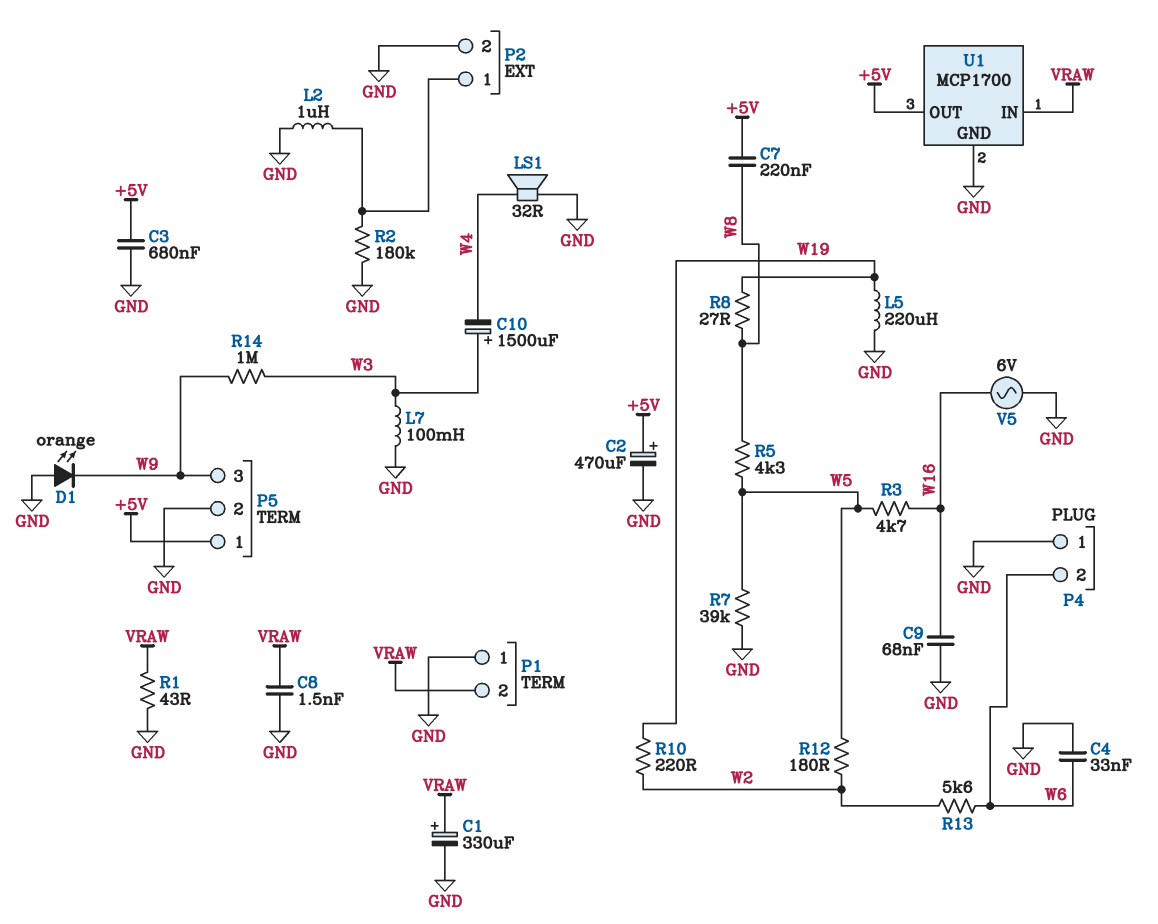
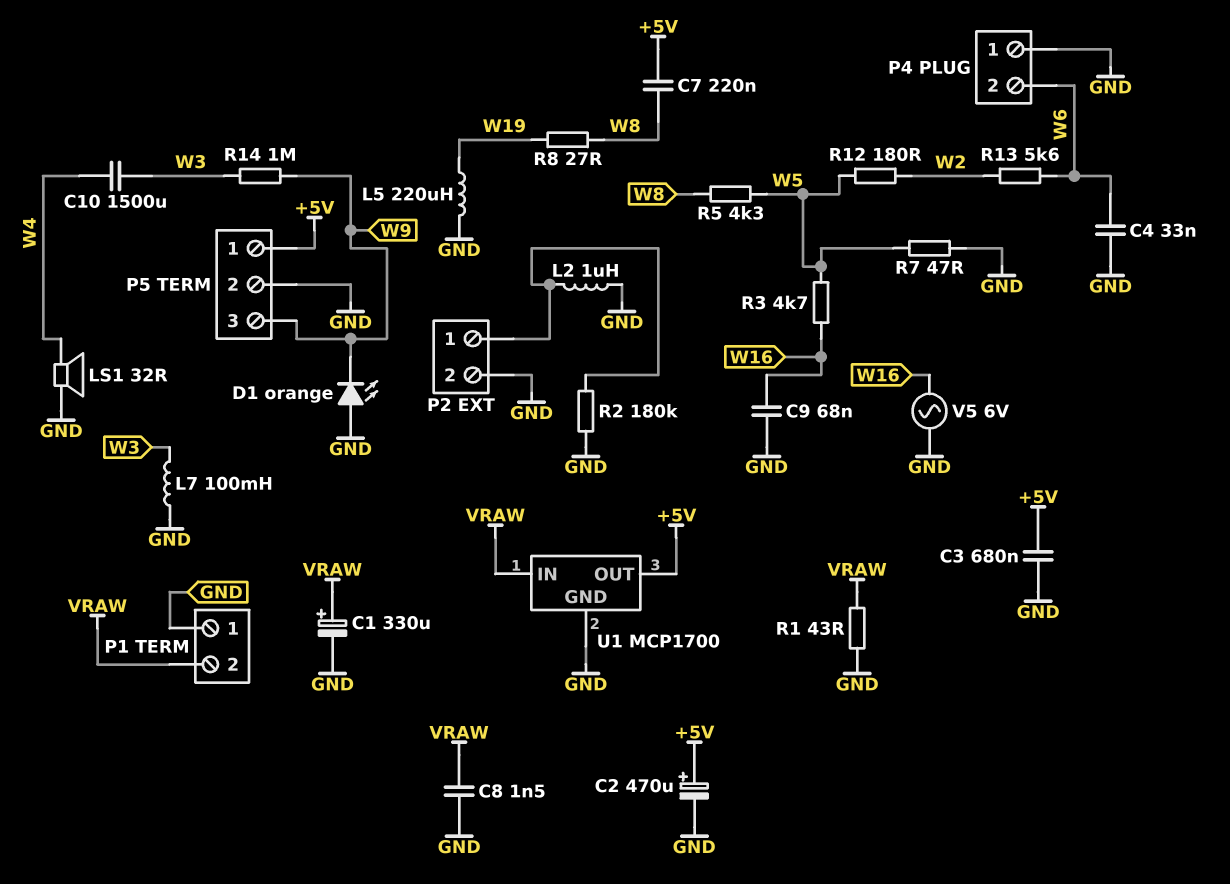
C10: 1500uF (plus W3, minus W4) -> 1500uF (W3, W4)
R7: 39k (GND, W5) -> 47 (GND, W5)
R10: 220 (W2, W19) -> none

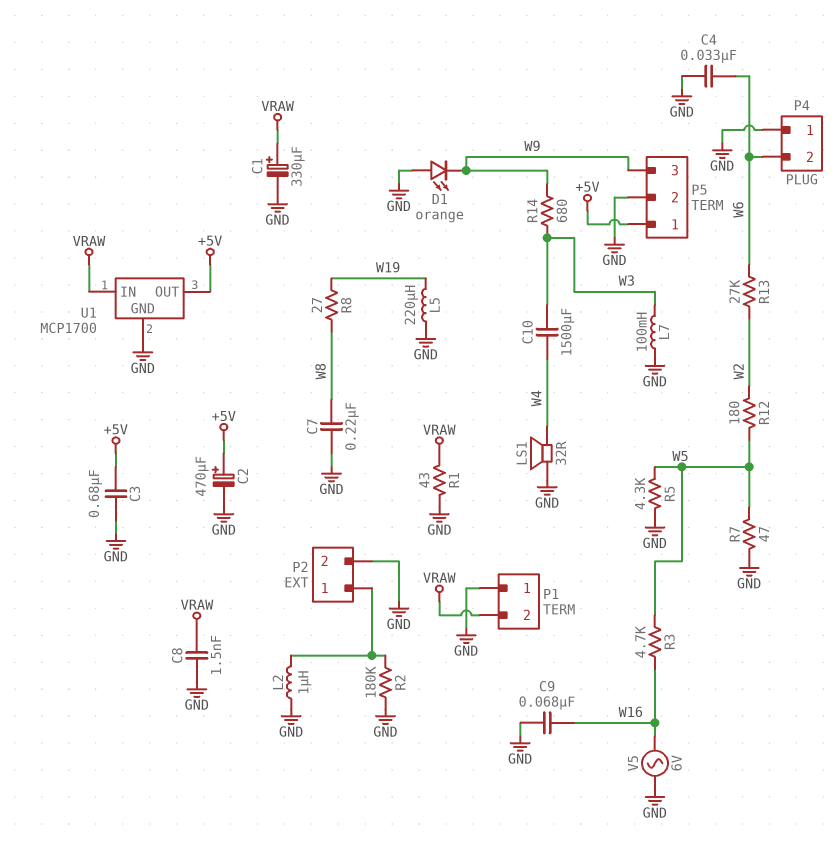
C7: 220nF (+5V, W8) -> 220nF (GND, W8)
R5: 4.3k (W5, W8) -> 4.3k (GND, W5)
R13: 5.6k (W2, W6) -> 27k (W2, W6)
R14: 1M (W3, W9) -> 680 (W3, W9)

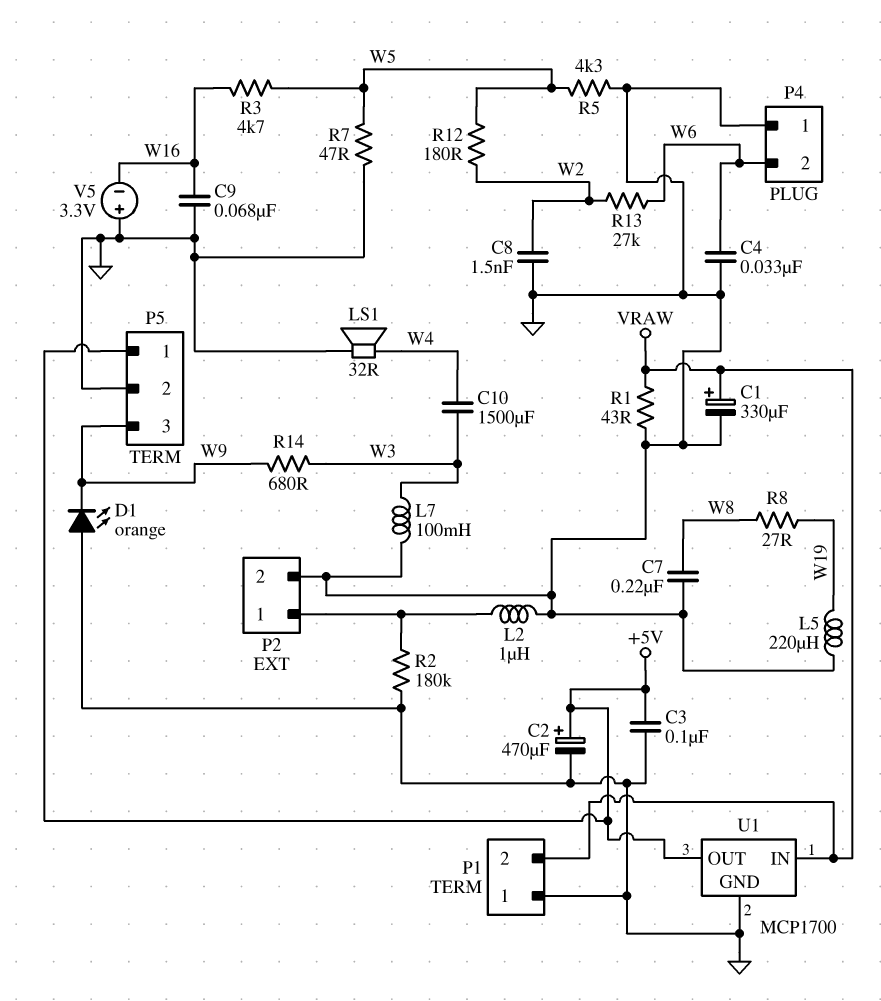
C3: 680nF (+5V, GND) -> 100nF (+5V, GND)
C8: 1.5nF (GND, VRAW) -> 1.5nF (GND, W2)
V5: AC 6V (GND, W16) -> 3.3V (plus GND, minus W16)

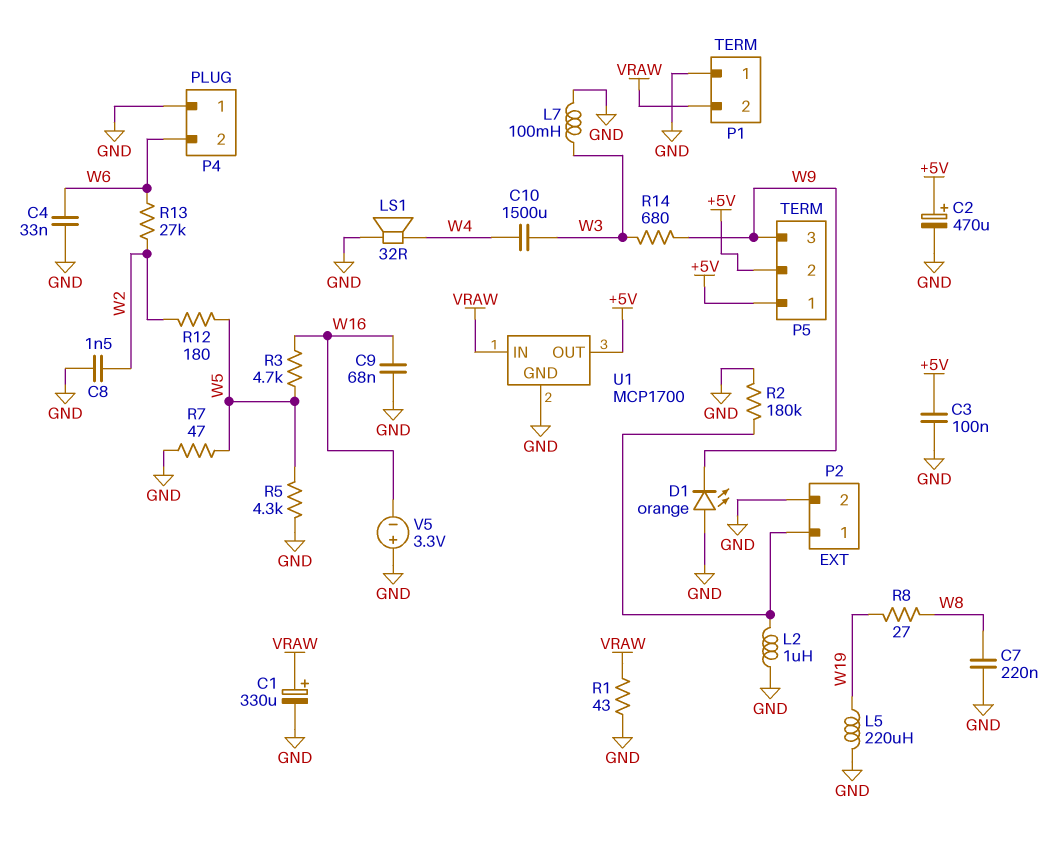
P5 pin 2: GND -> +5V

